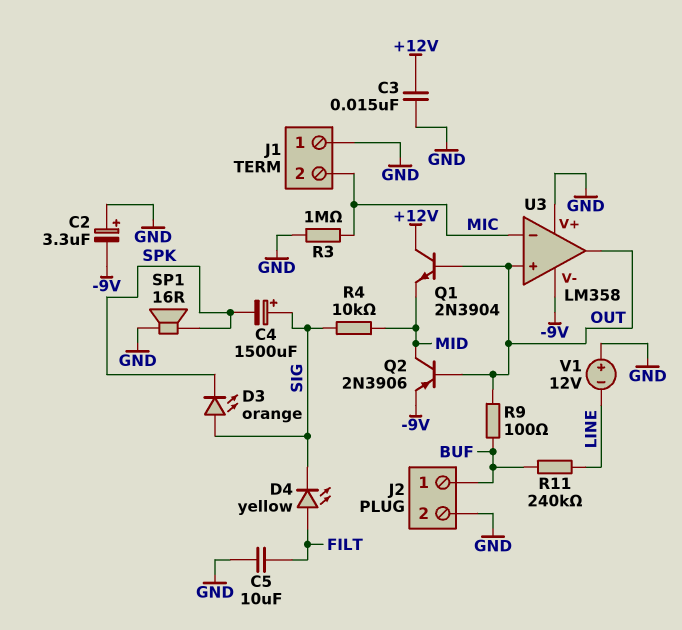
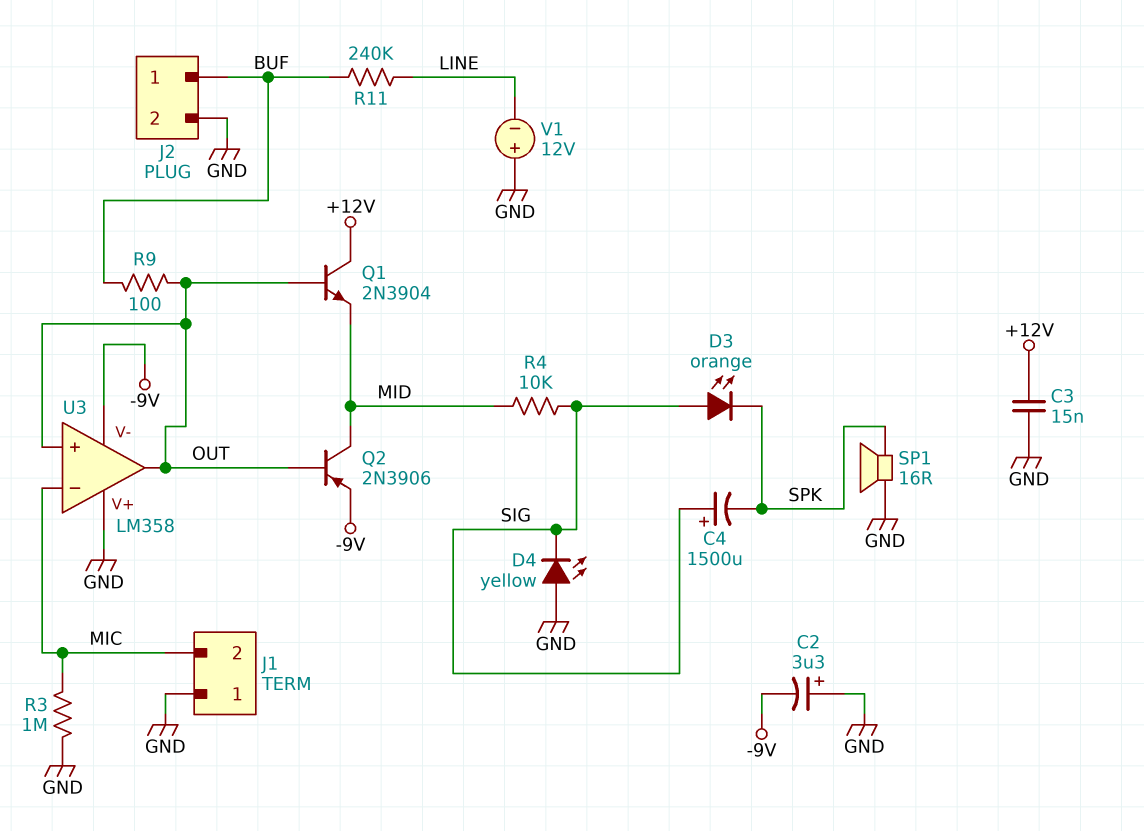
C5: 10uF (FILT, GND) -> none
D4: LED yellow (A FILT, K SIG) -> LED yellow (A GND, K SIG)

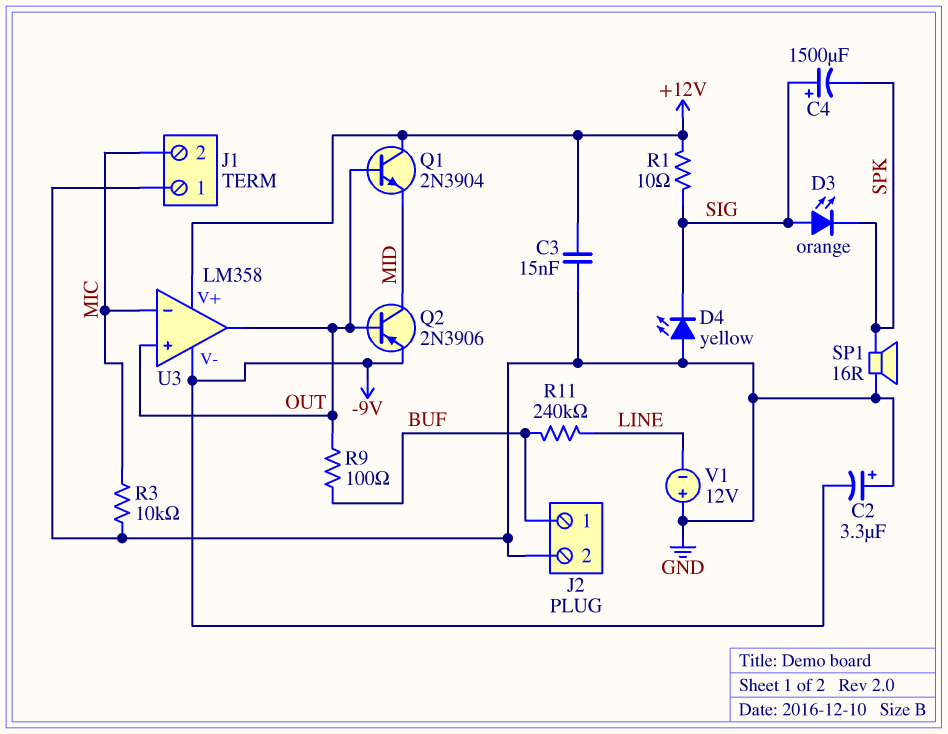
R1: none -> 10 (+12V, SIG)
R3: 1M (GND, MIC) -> 10k (GND, MIC)
R4: 10k (MID, SIG) -> none
U3 pin V+: GND -> +12V

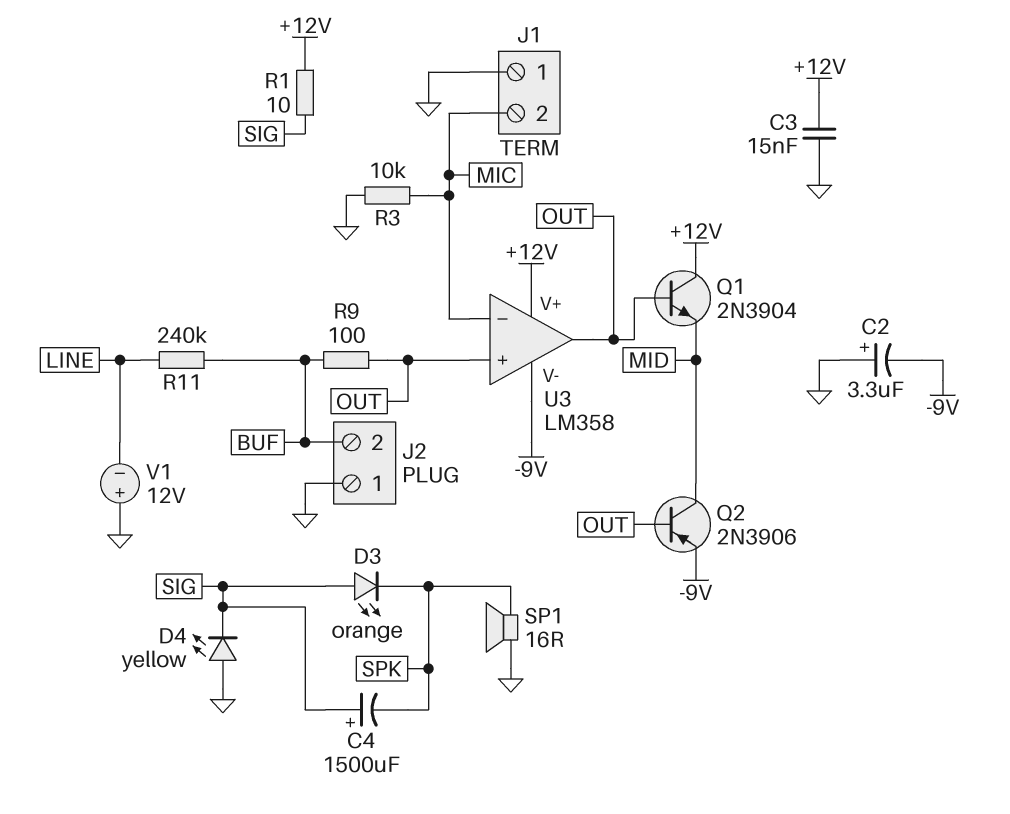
J2 pin 1: BUF -> GND
J2 pin 2: GND -> BUF

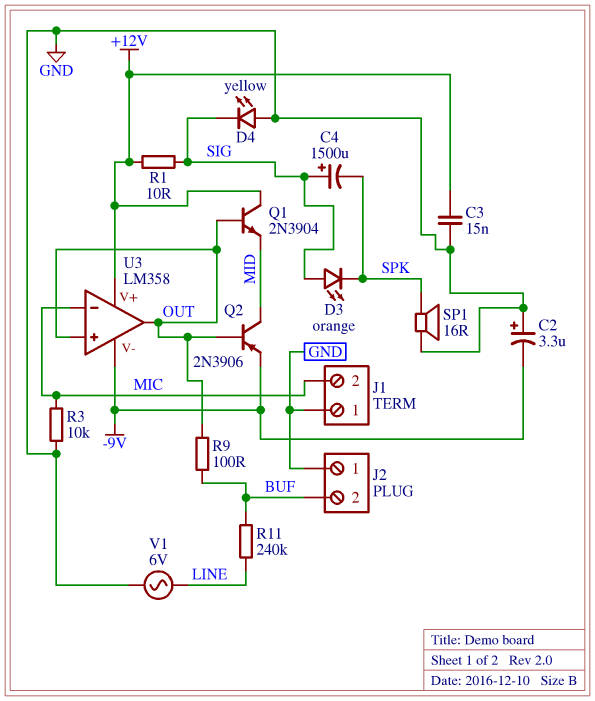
V1: 12V (plus GND, minus LINE) -> AC 6V (GND, LINE)

